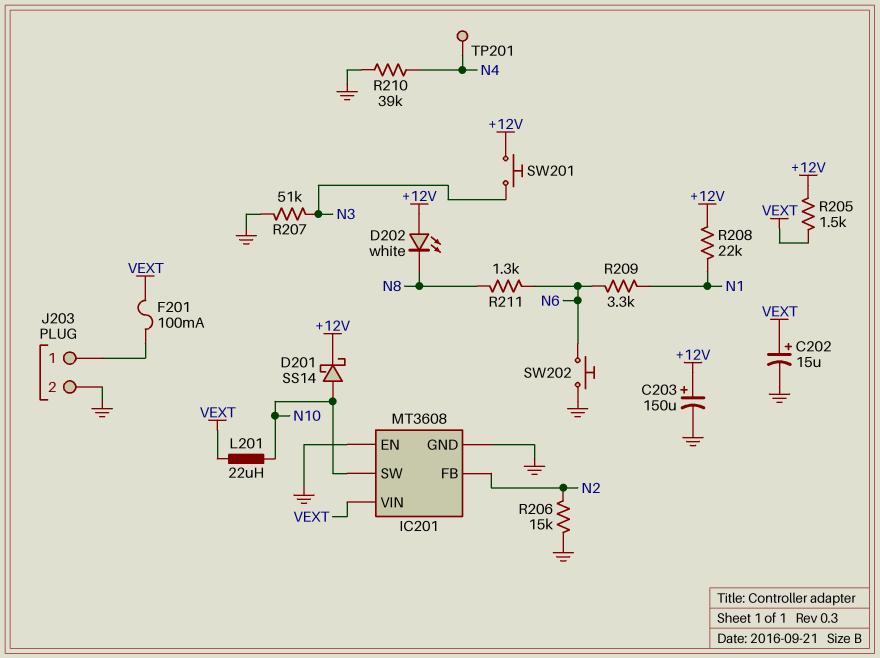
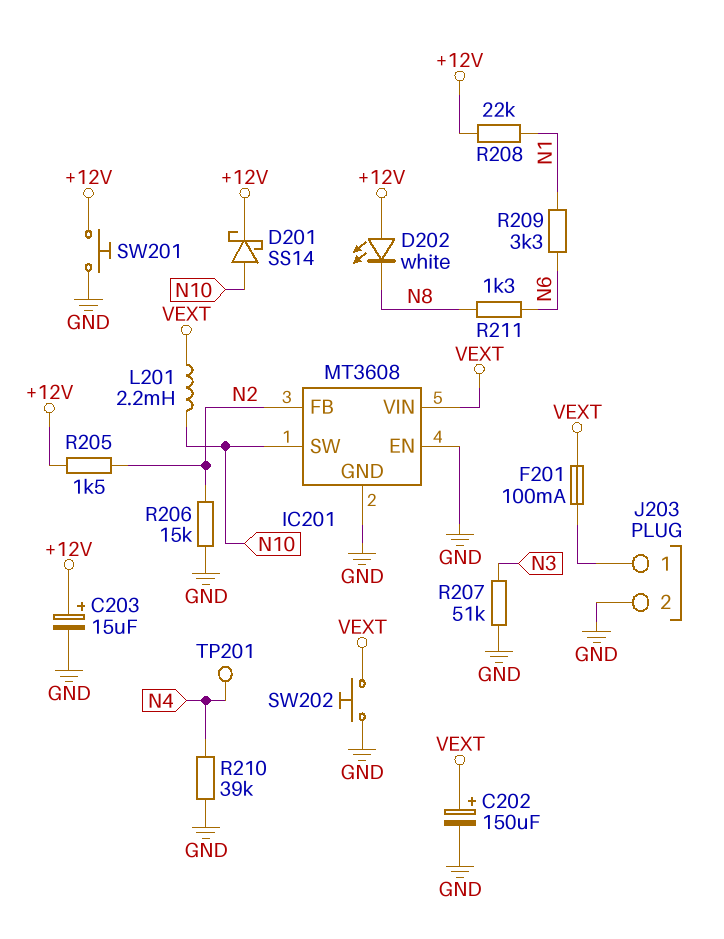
C202: 15uF (plus VEXT, minus GND) -> 150uF (plus VEXT, minus GND)
C203: 150uF (plus +12V, minus GND) -> 15uF (plus +12V, minus GND)
L201: 22uH (N10, VEXT) -> 2.2mH (N10, VEXT)
R205: 1.5k (+12V, VEXT) -> 1.5k (+12V, N2)
SW201: button (+12V, N3) -> button (+12V, GND)
SW202: button (GND, N6) -> button (GND, VEXT)

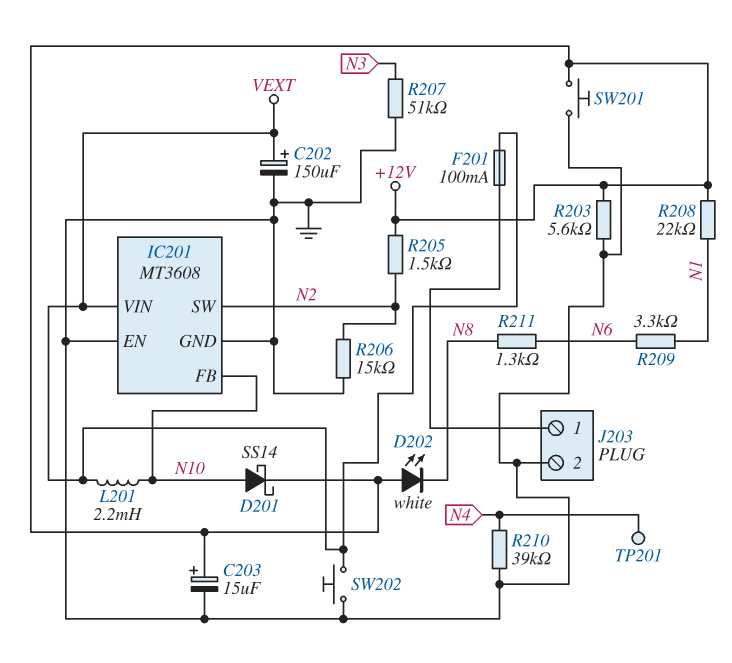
IC201 pin FB: N2 -> N10
IC201 pin SW: N10 -> N2
R203: none -> 5.6k (+12V, GND)

